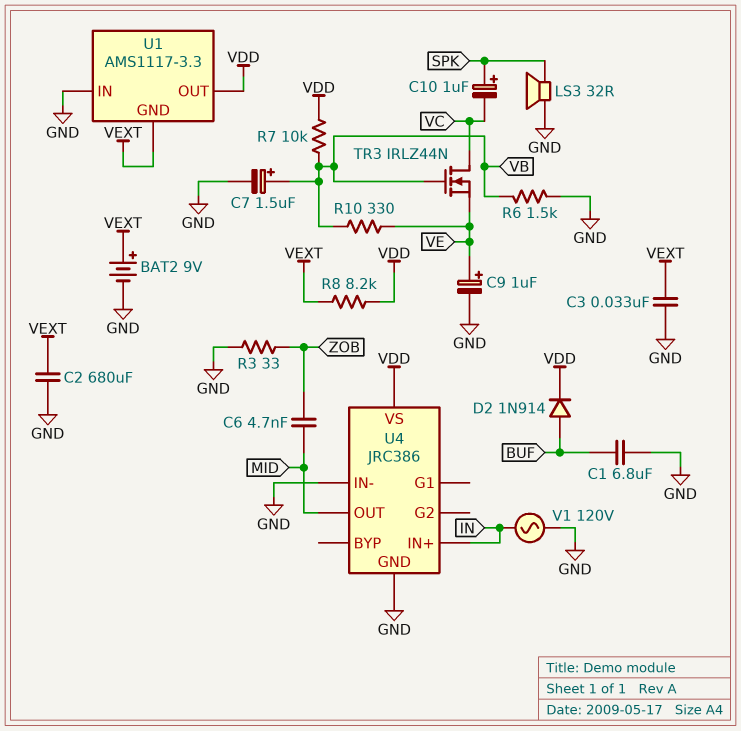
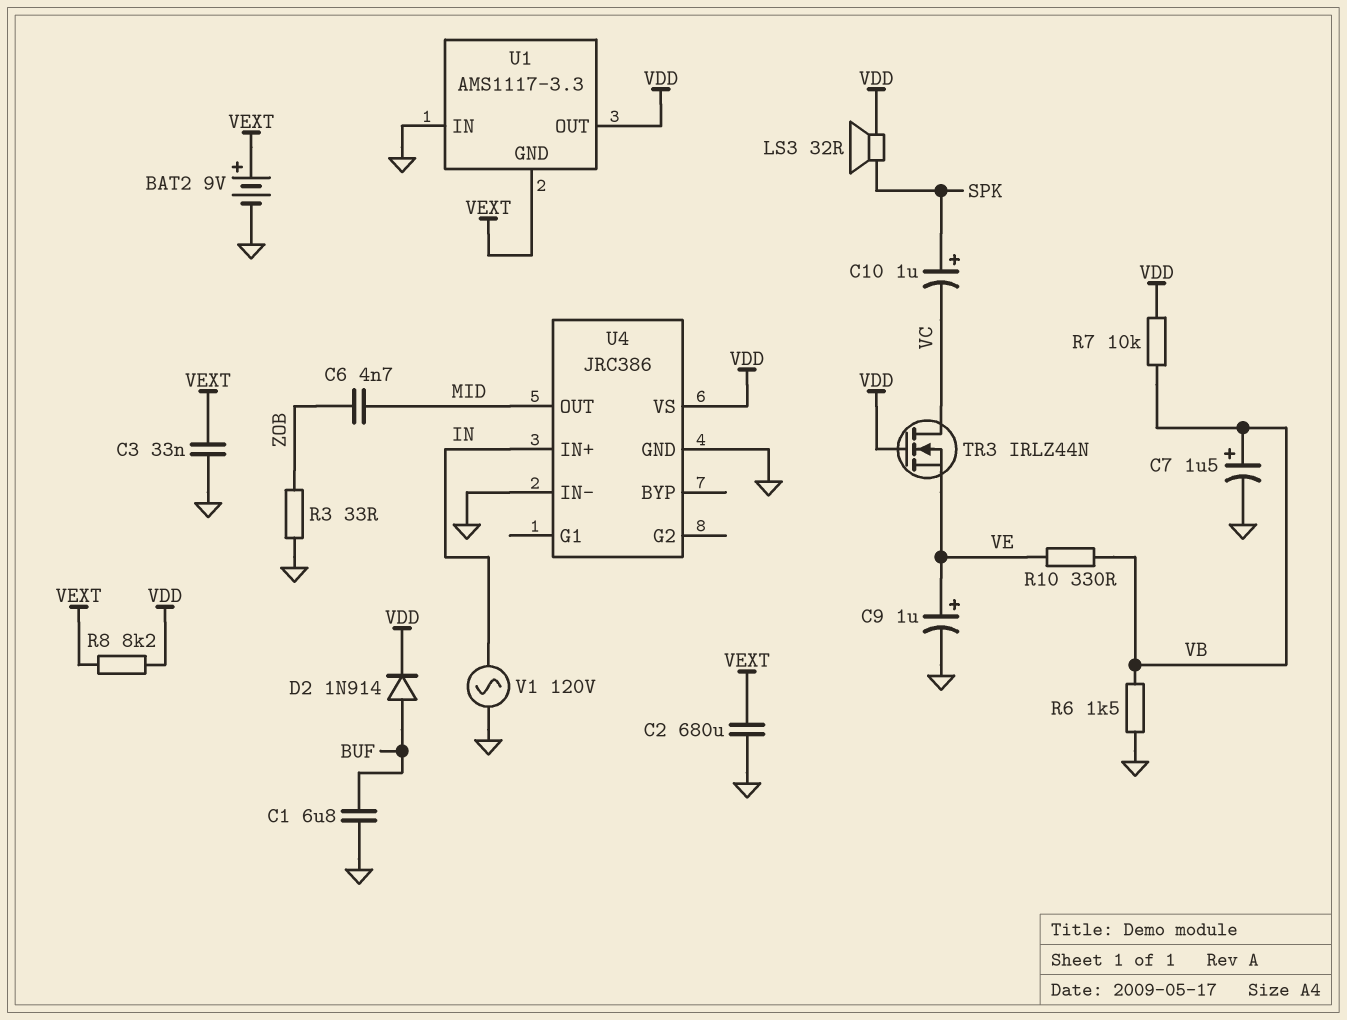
LS3: speaker 32R (GND, SPK) -> speaker 32R (SPK, VDD)
TR3: NMOS IRLZ44N (G VB, D VC, S VE) -> NMOS IRLZ44N (G VDD, D VC, S VE)

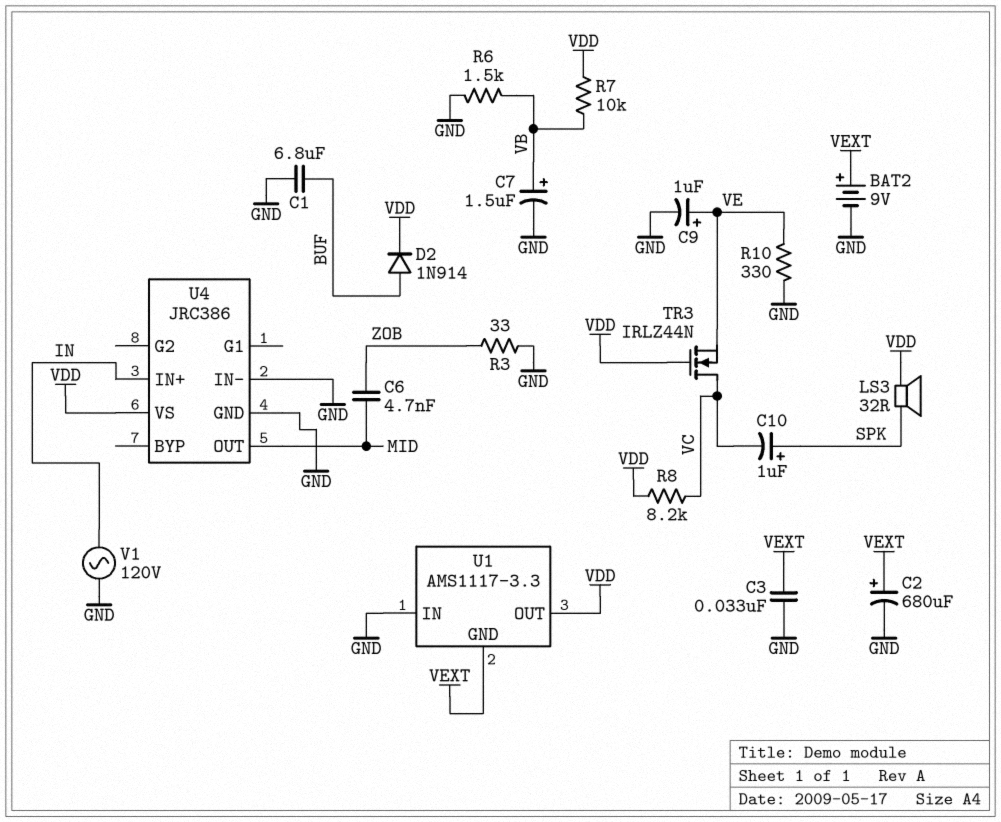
C2: 680uF (GND, VEXT) -> 680uF (plus VEXT, minus GND)
R8: 8.2k (VDD, VEXT) -> 8.2k (VC, VDD)
R10: 330 (VB, VE) -> 330 (GND, VE)

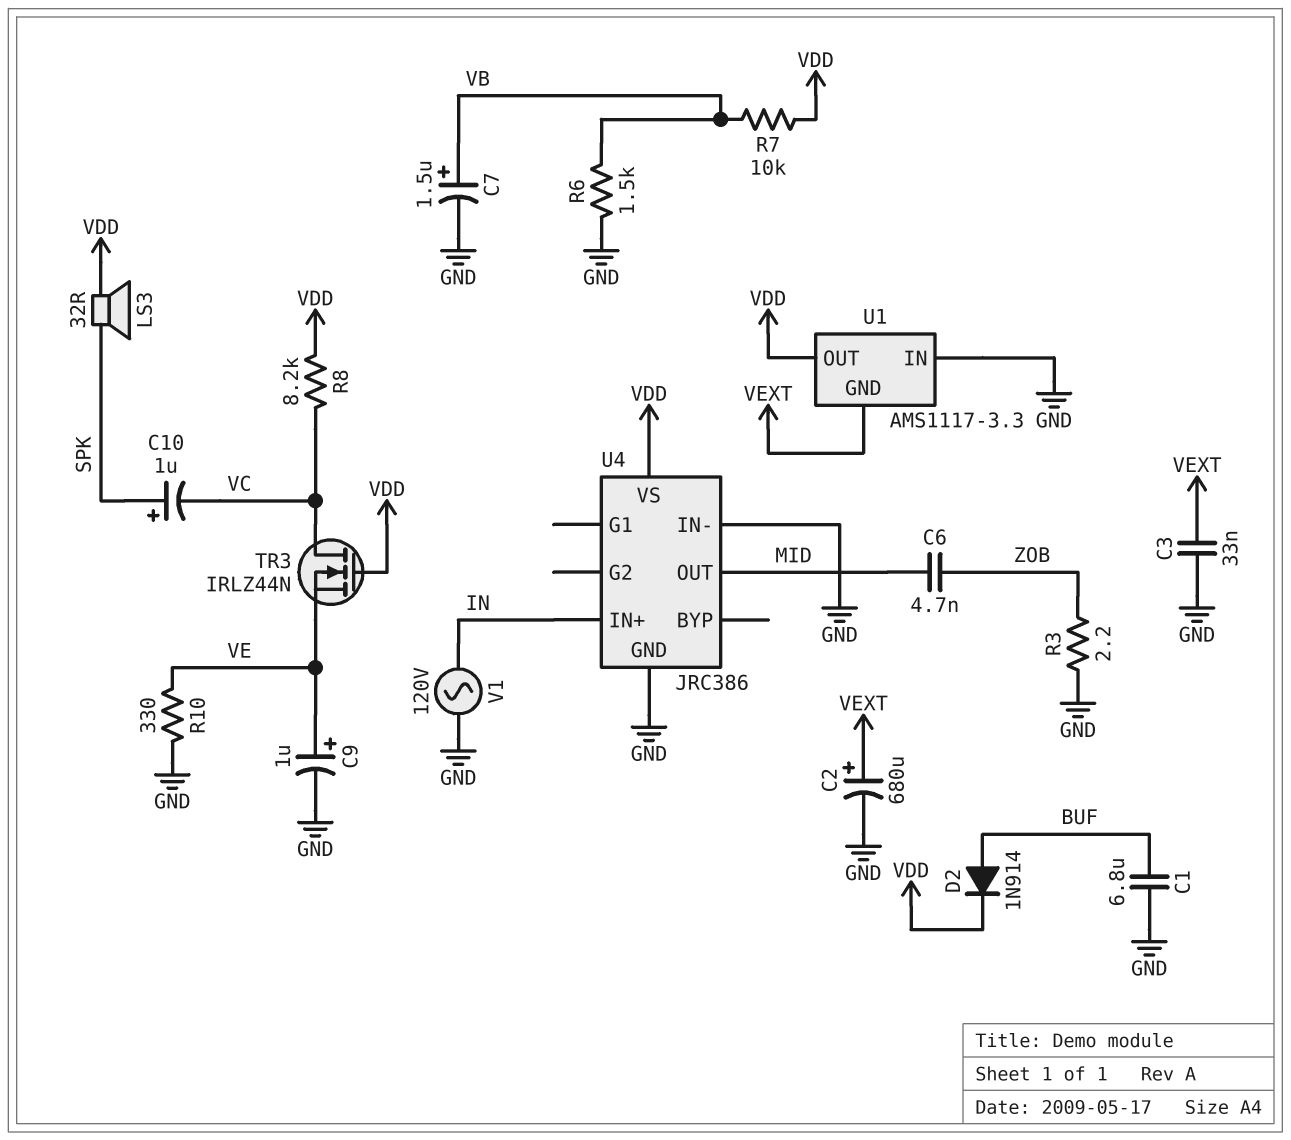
BAT2: 9V (plus VEXT, minus GND) -> none
R3: 33 (GND, ZOB) -> 2.2 (GND, ZOB)

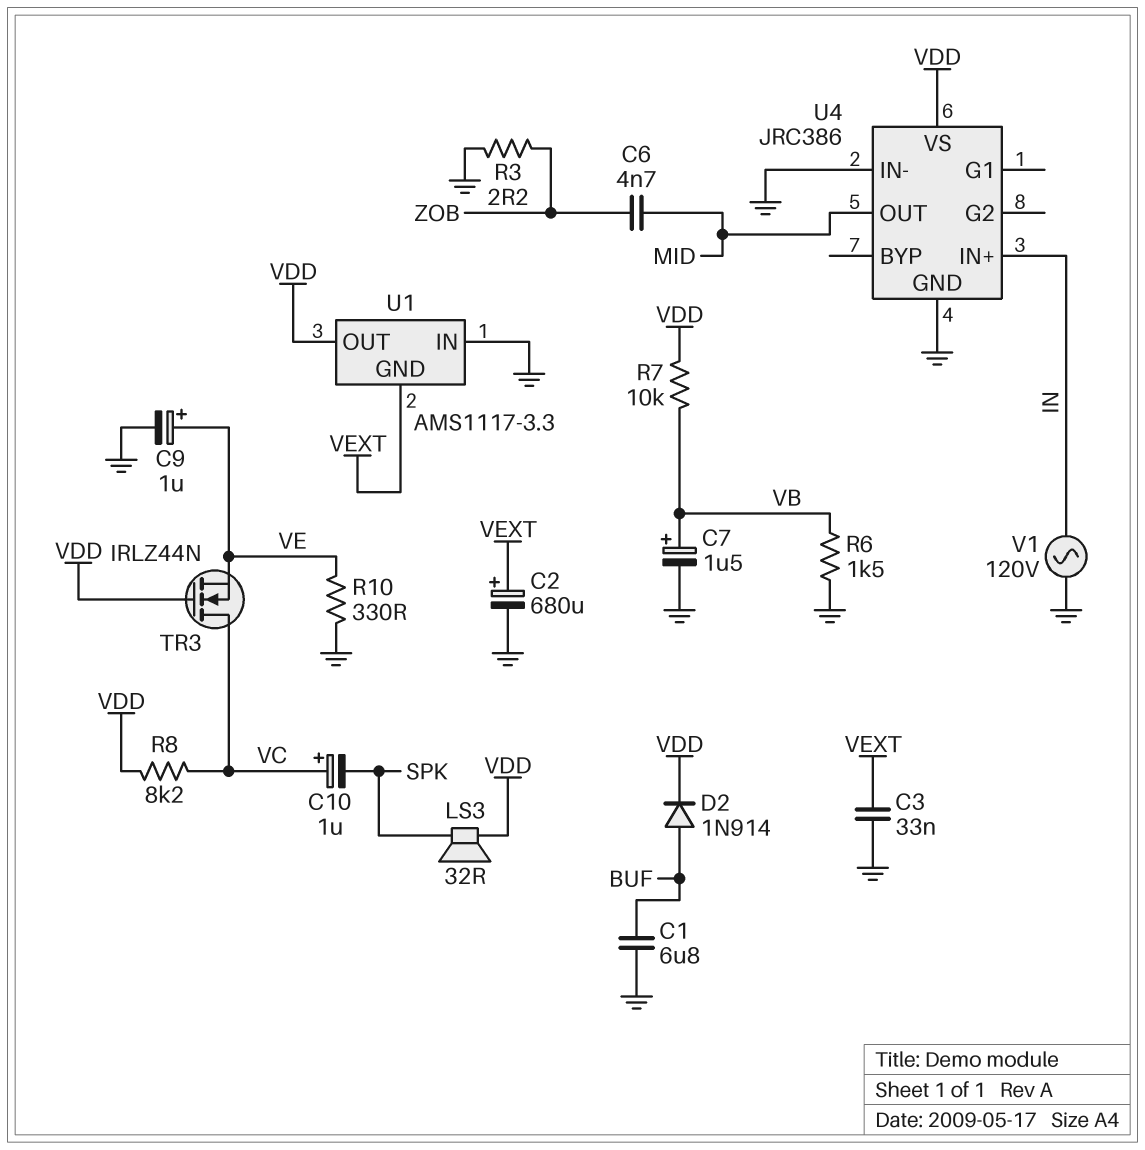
C10: 1uF (plus SPK, minus VC) -> 1uF (plus VC, minus SPK)

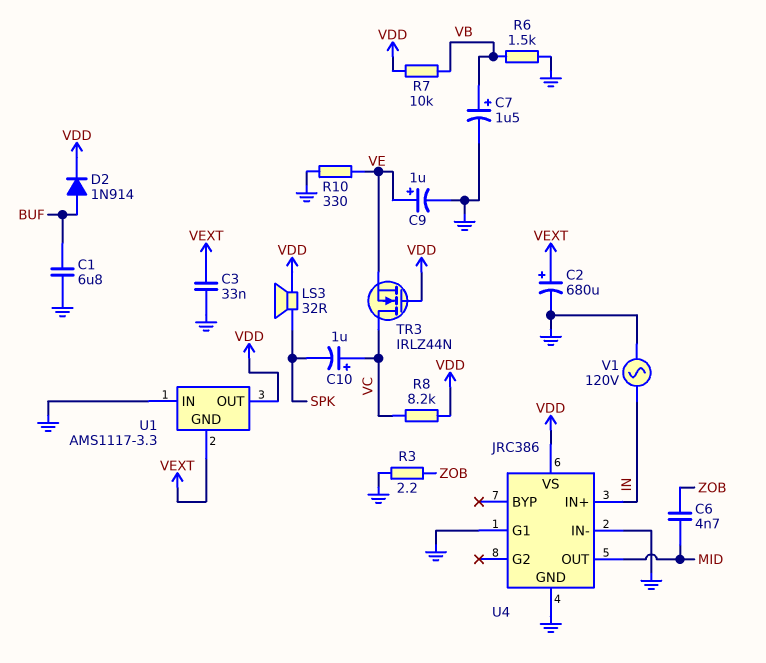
U4 pin G1: none -> GND

